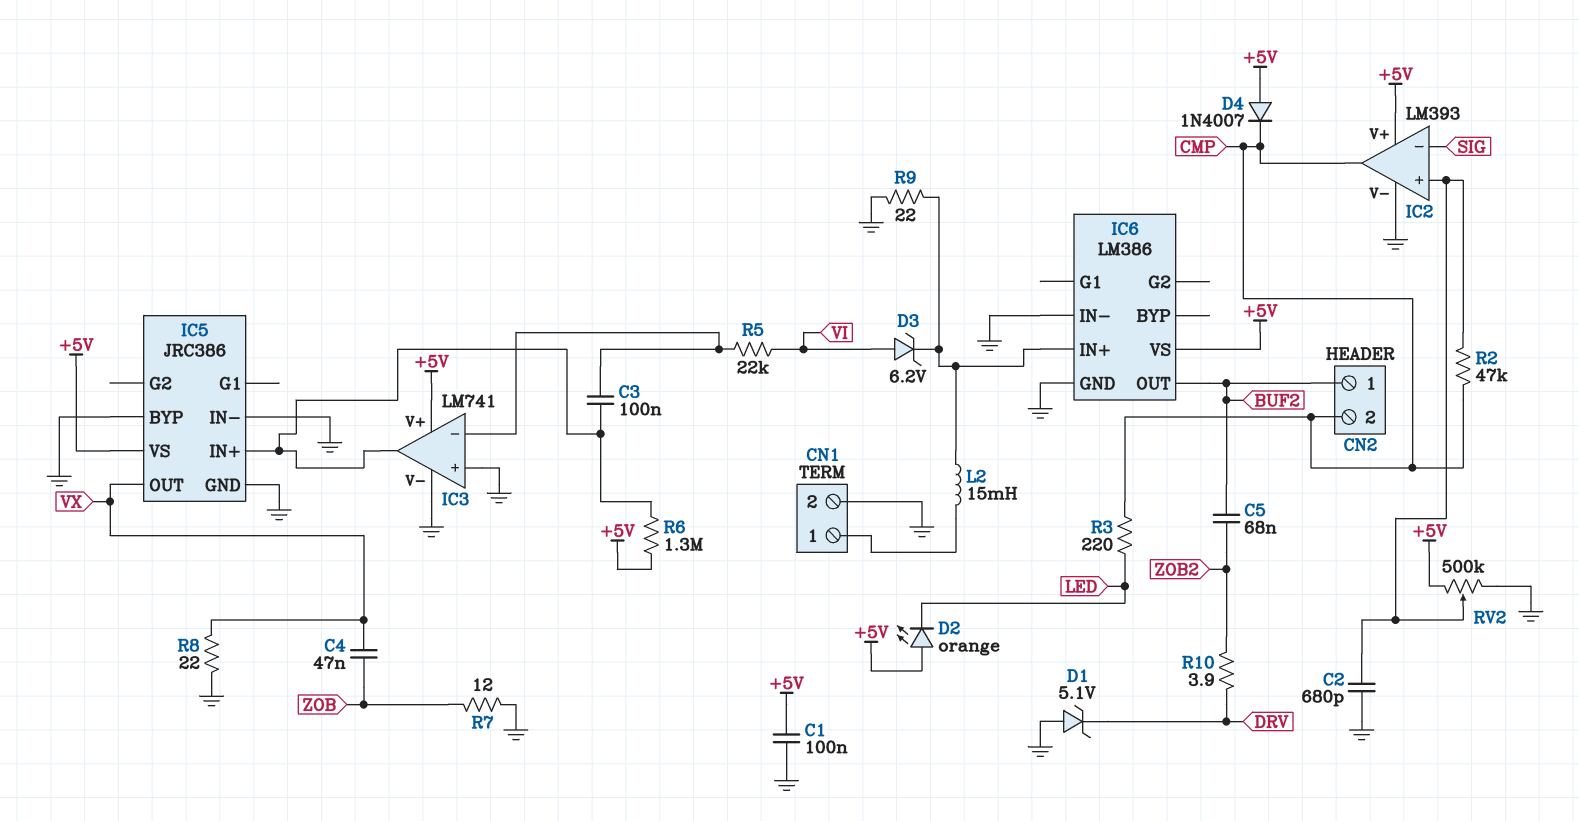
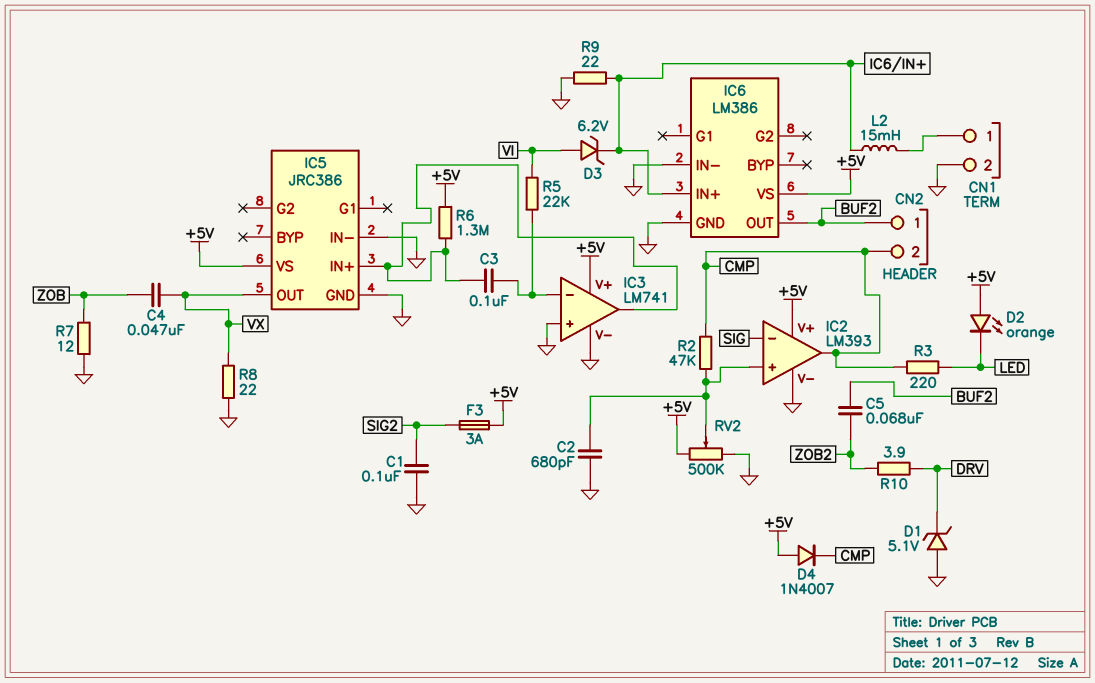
C1: 100nF (+5V, GND) -> 100nF (GND, SIG2)
F3: none -> 3A (+5V, SIG2)
IC5 pin BYP: GND -> none

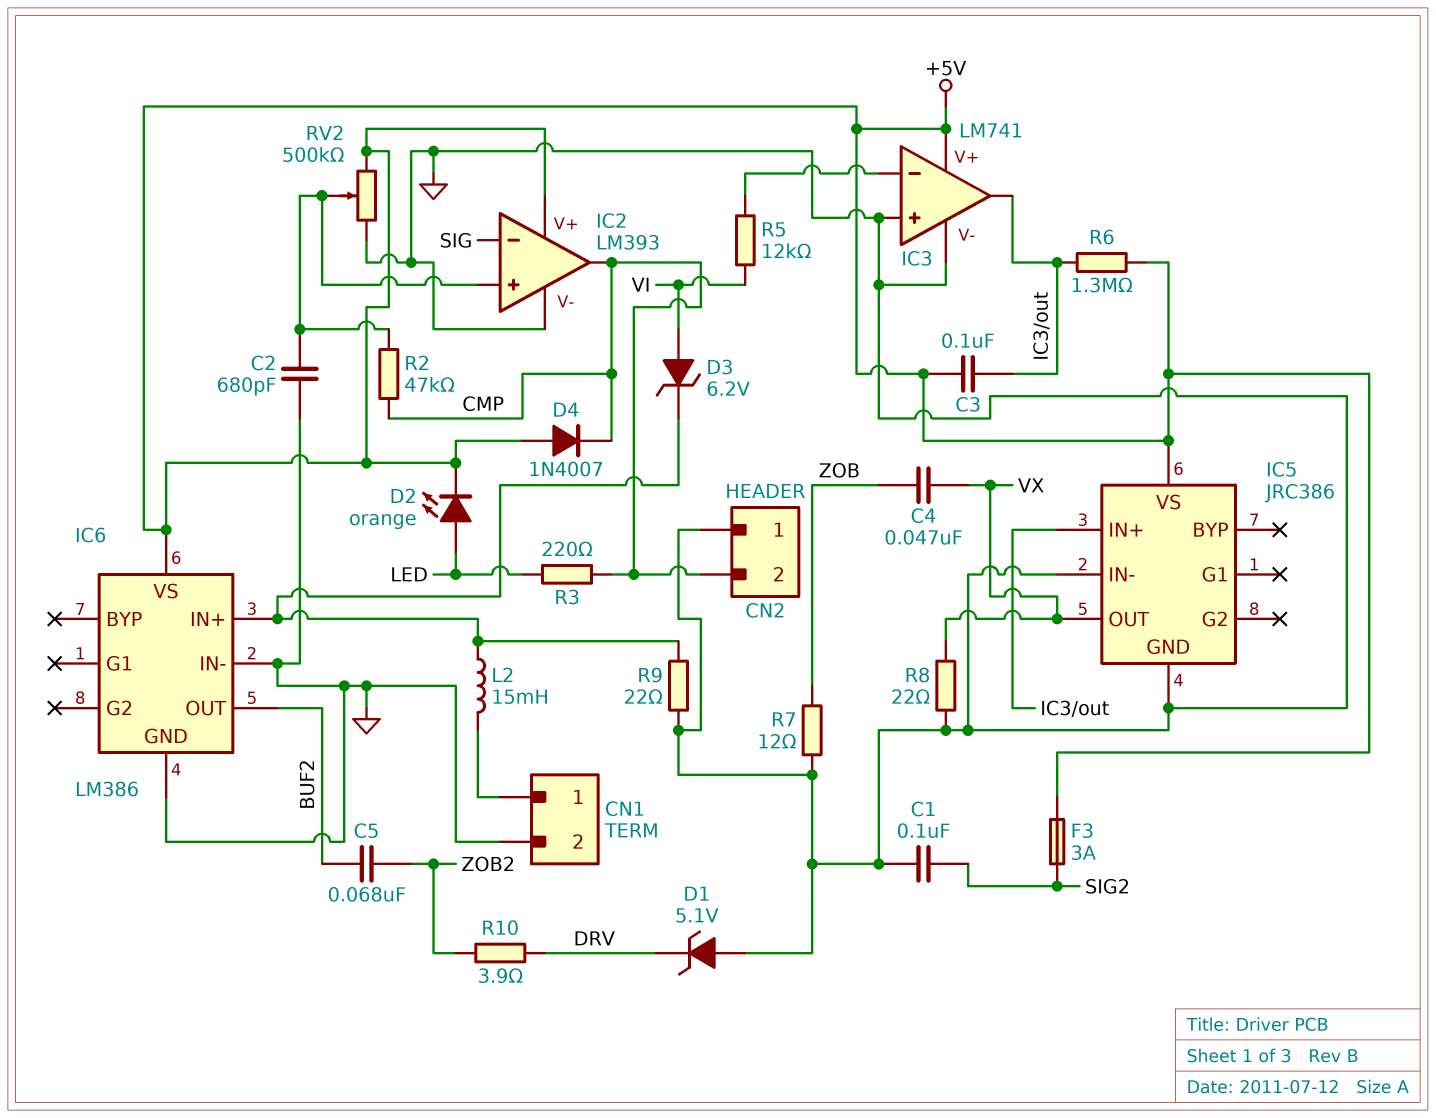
C3: 100nF (IC3/in-, IC3/out) -> 100nF (+5V, IC3/out)
CN2 pin 1: BUF2 -> GND
D2: LED orange (A +5V, K LED) -> LED orange (A LED, K +5V)
R5: 22k (IC3/in-, VI) -> 12k (IC3/in-, VI)

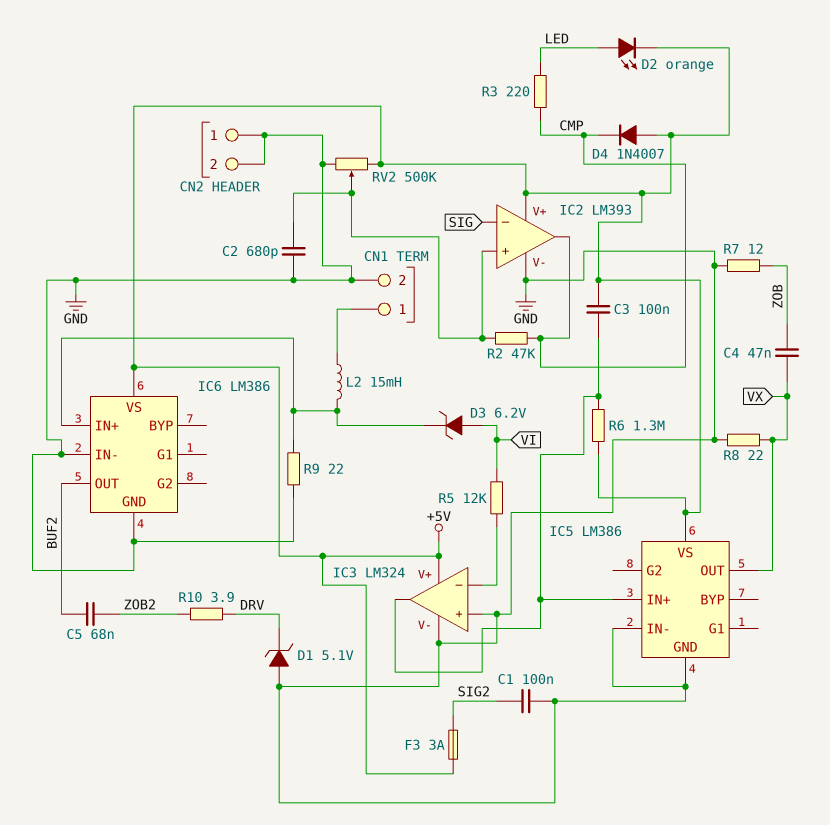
CN2 pin 2: CMP -> GND
IC3: LM741 -> LM324
IC5: JRC386 -> LM386

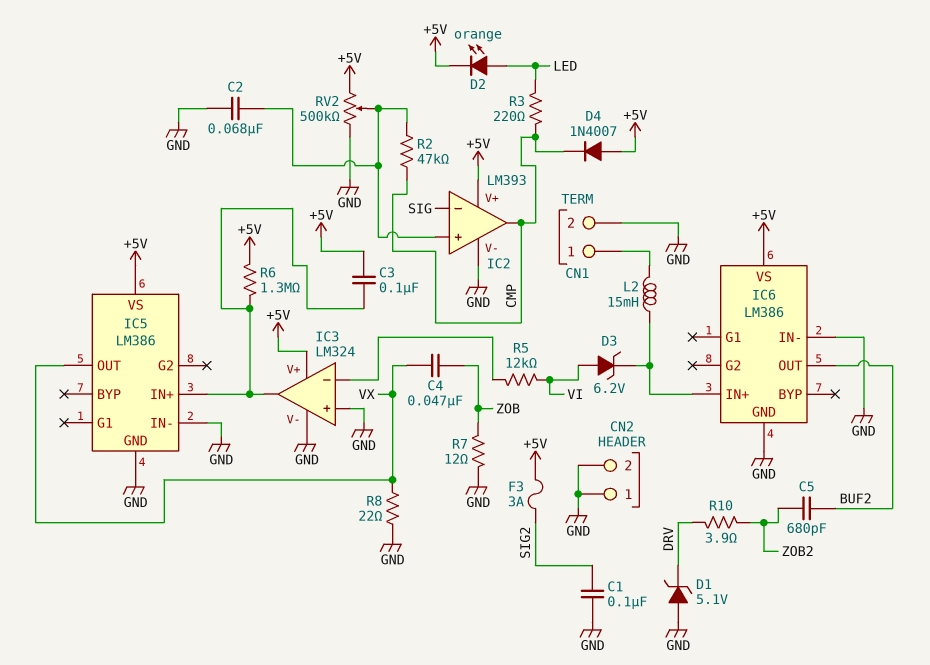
C2: 680pF (GND, IC2/in+) -> 68nF (GND, IC2/in+)
C5: 68nF (BUF2, ZOB2) -> 680pF (BUF2, ZOB2)
R9: 22 (GND, IC6/IN+) -> none

